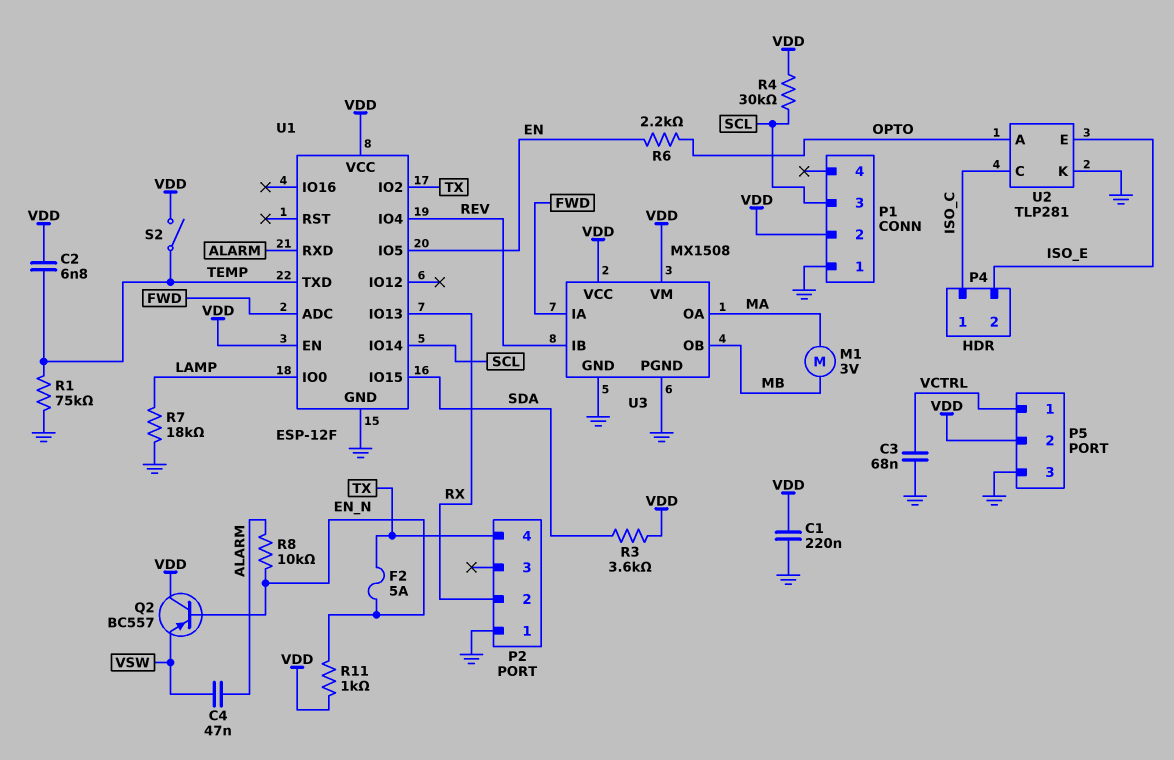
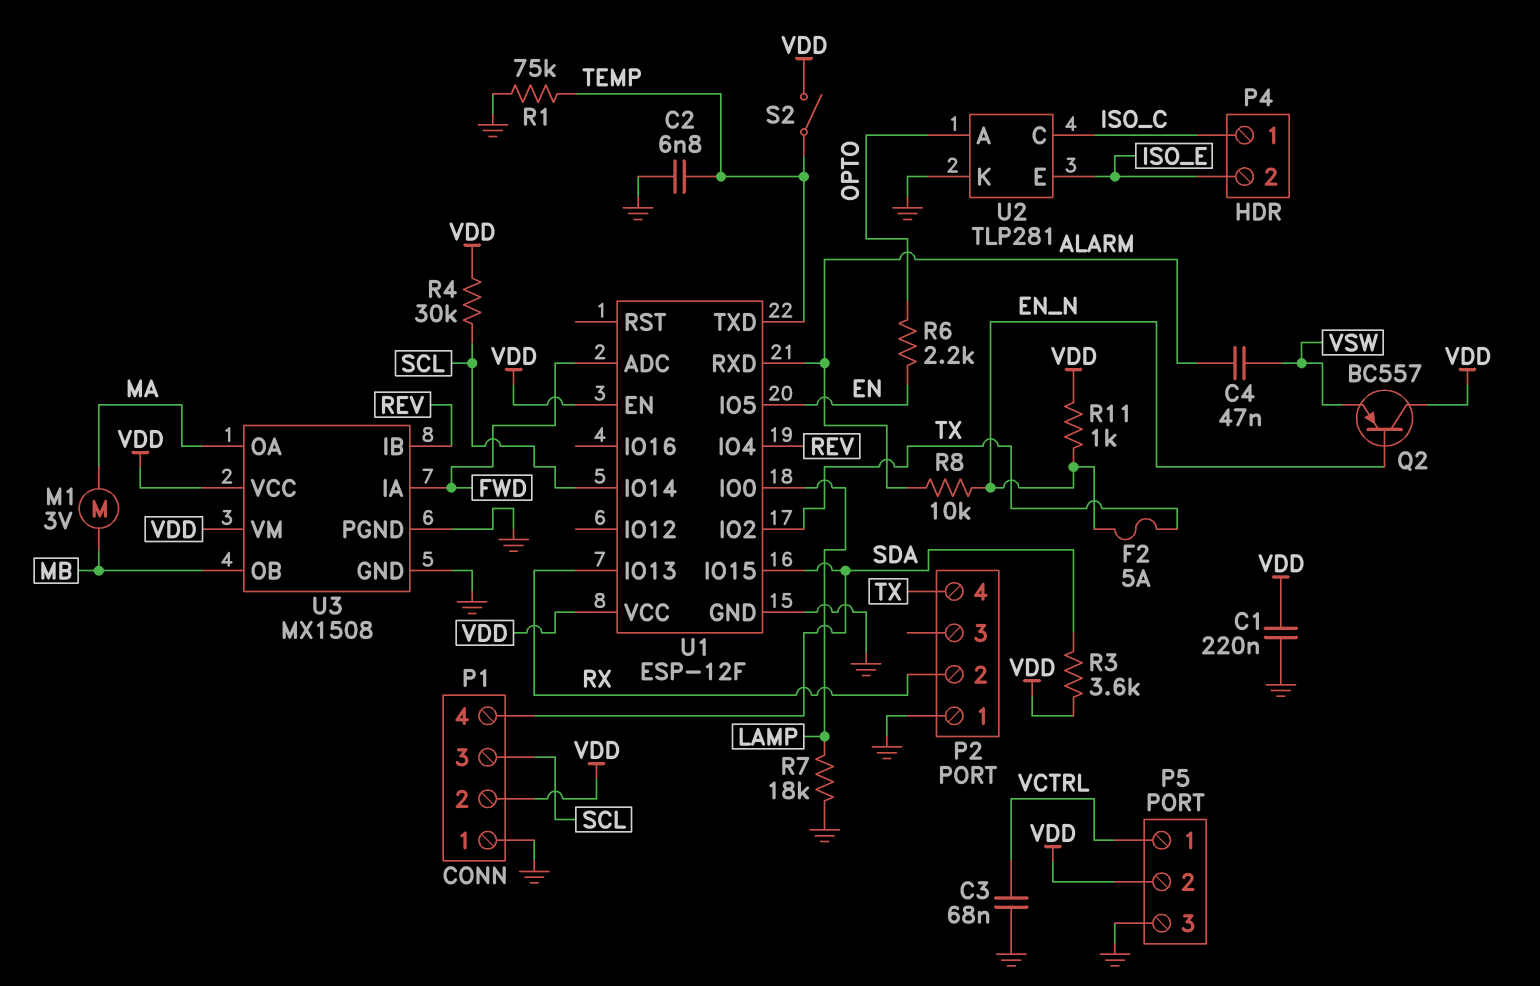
C2: 6.8nF (TEMP, VDD) -> 6.8nF (GND, TEMP)
P1 pin 4: none -> SDA

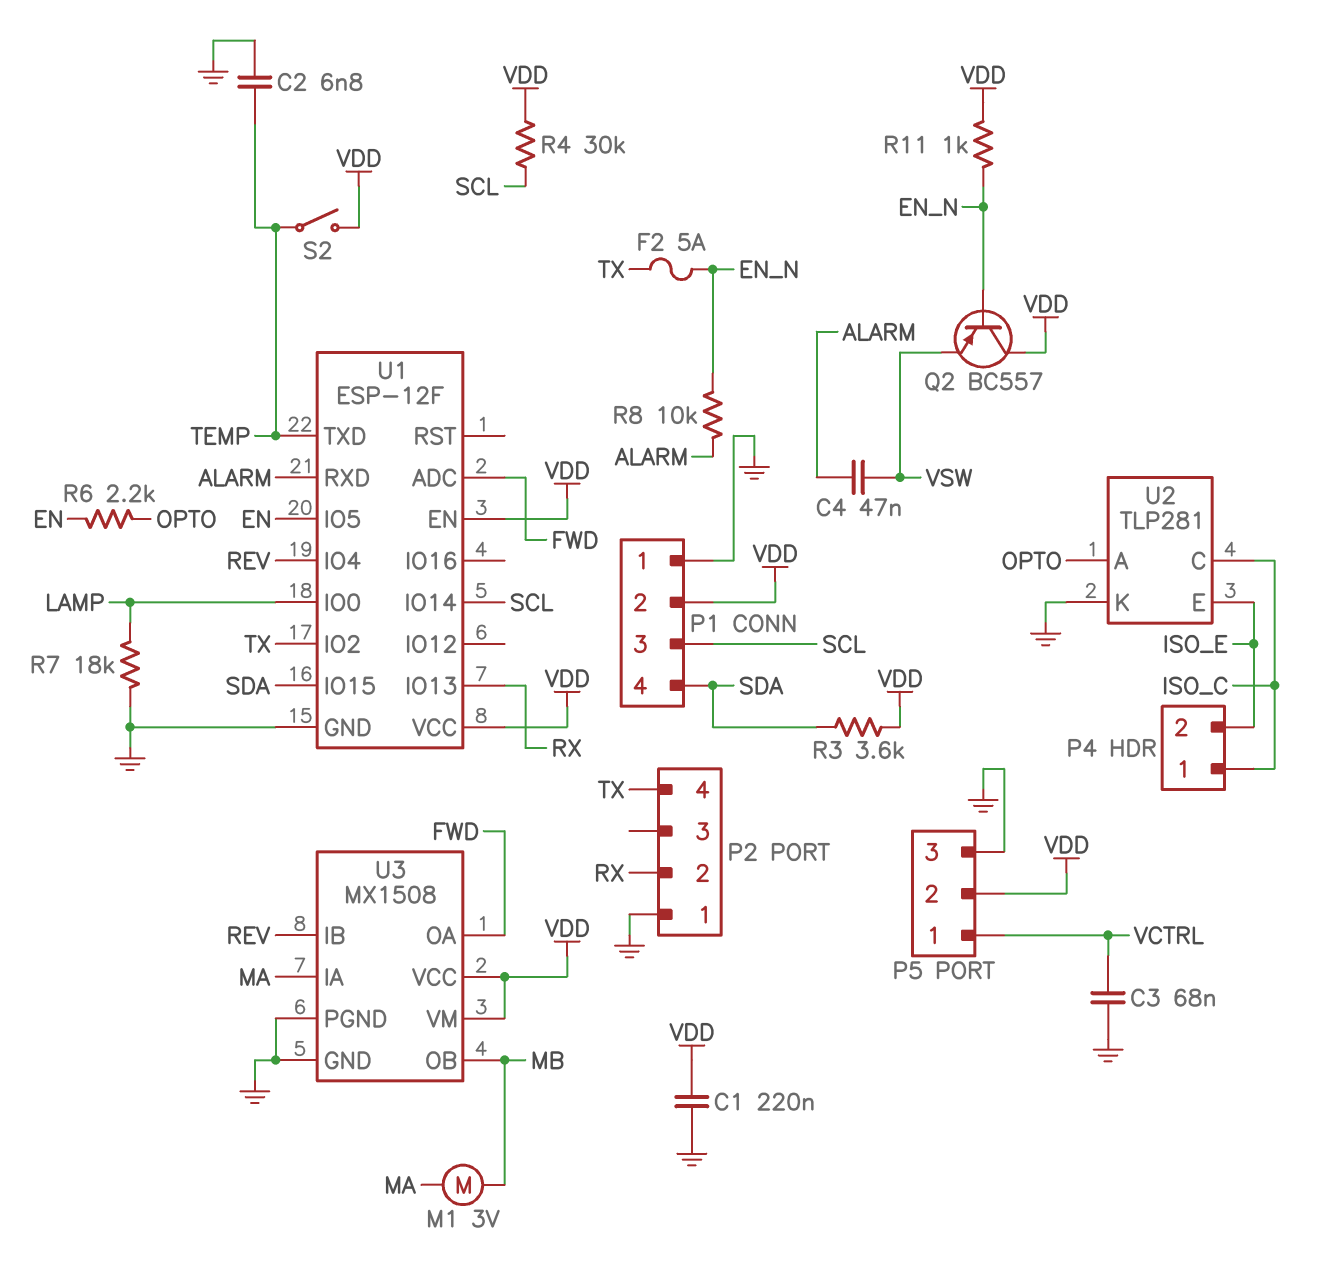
R1: 75k (GND, TEMP) -> none
U3 pin IA: FWD -> MA
U3 pin OA: MA -> FWD

